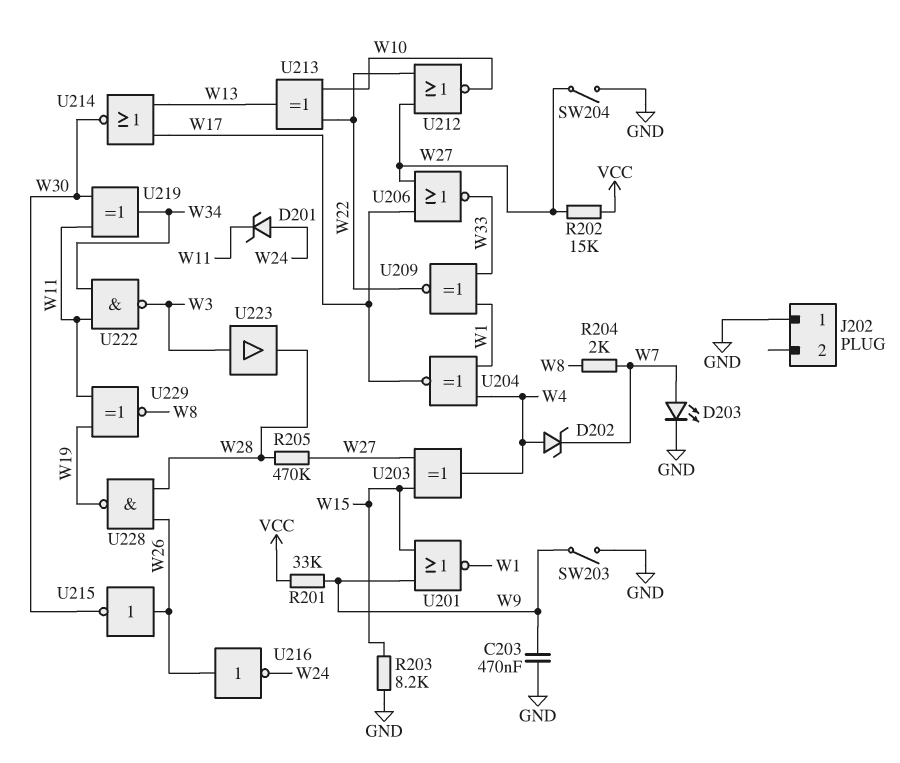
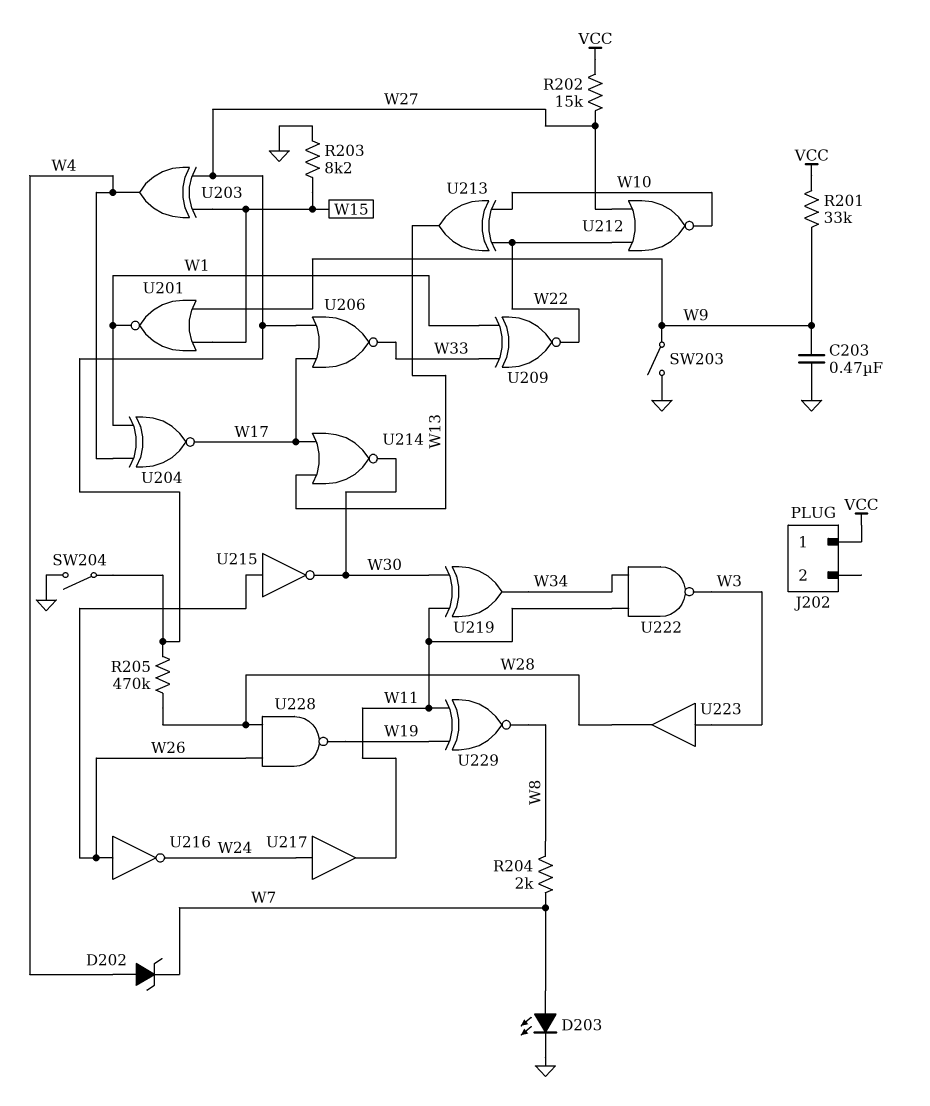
D201: zener (A W24, K W11) -> none
J202 pin 1: GND -> VCC
U217: none -> buffer (in W24, out W11)

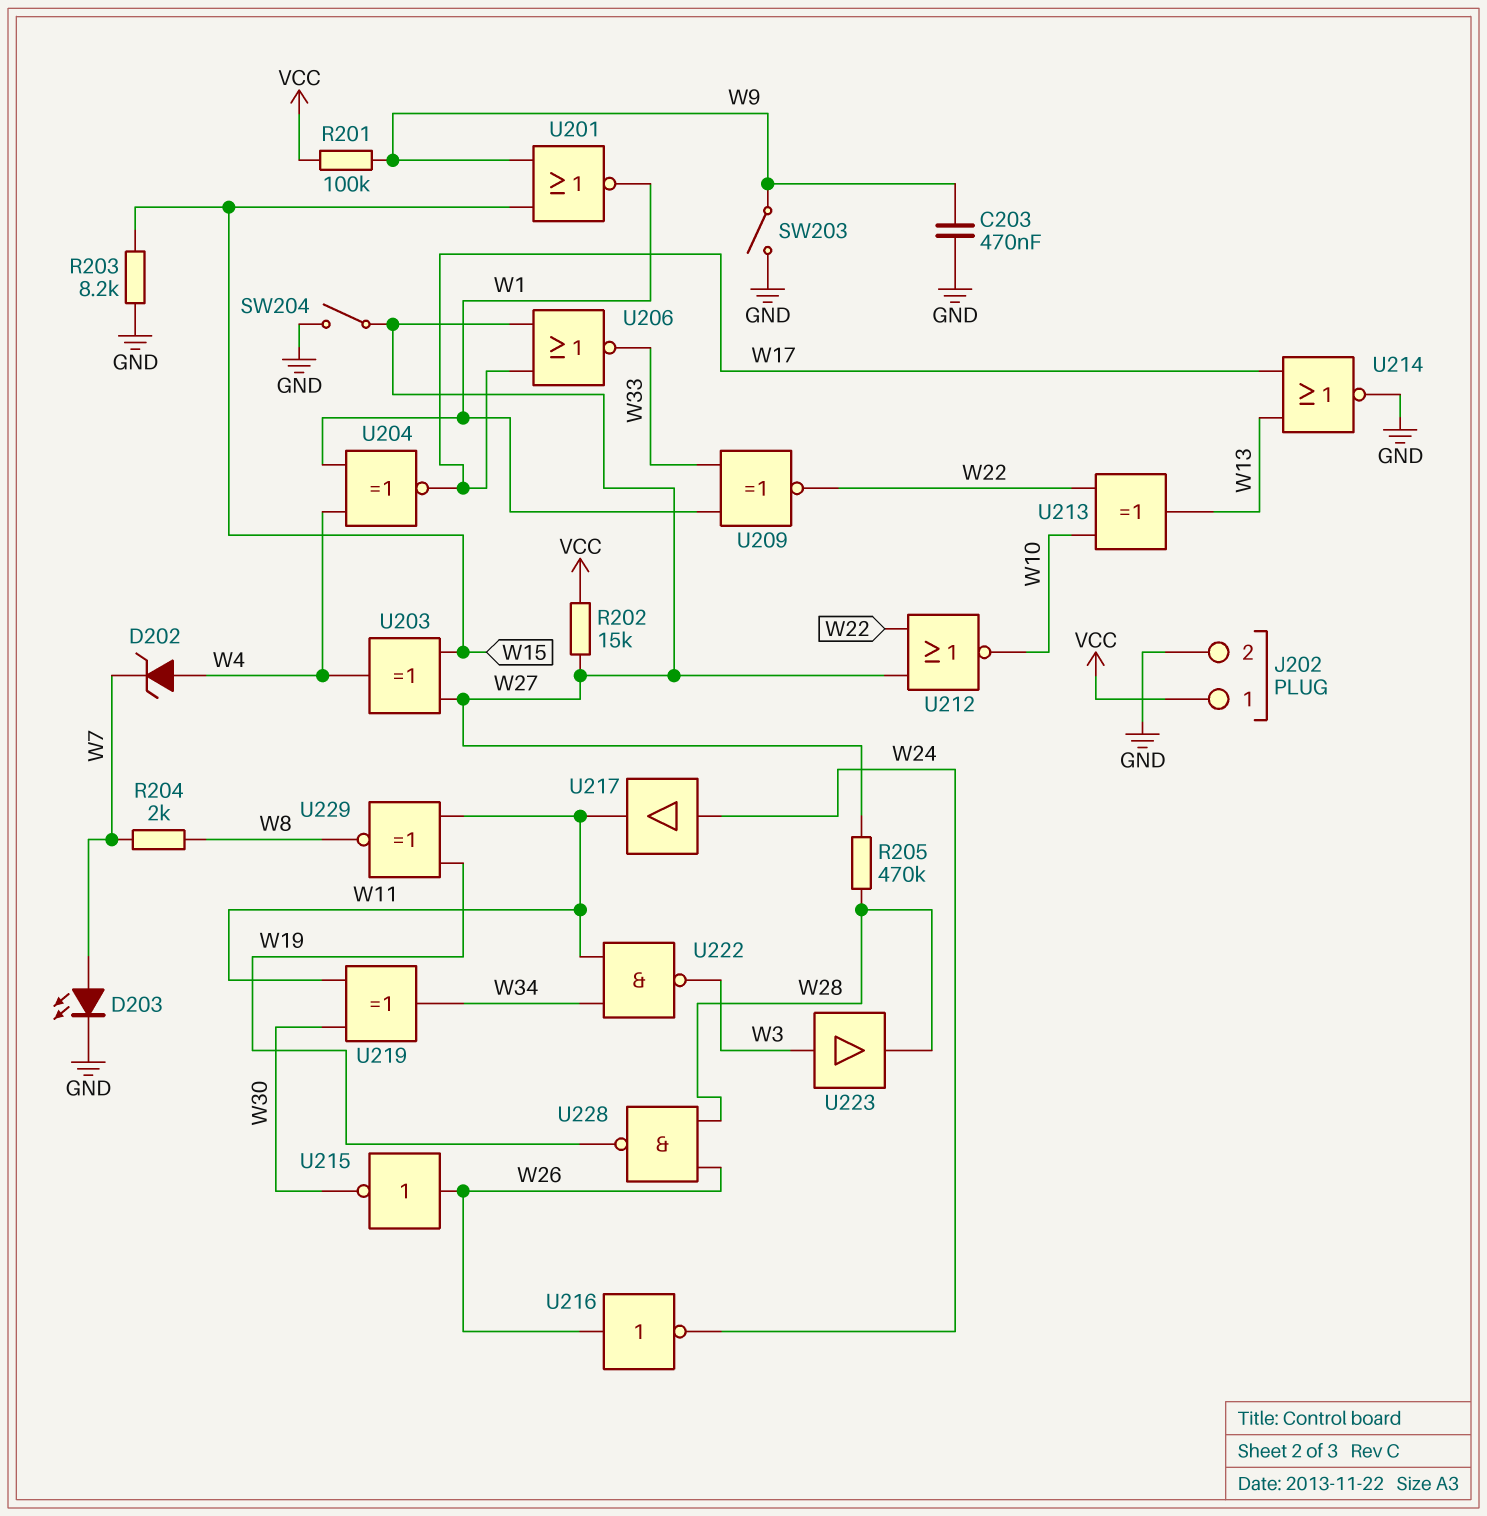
J202 pin 2: none -> GND
R201: 33k (VCC, W9) -> 100k (VCC, W9)
U214: NOR (in W13, in W17, out W30) -> NOR (in W13, in W17, out GND)

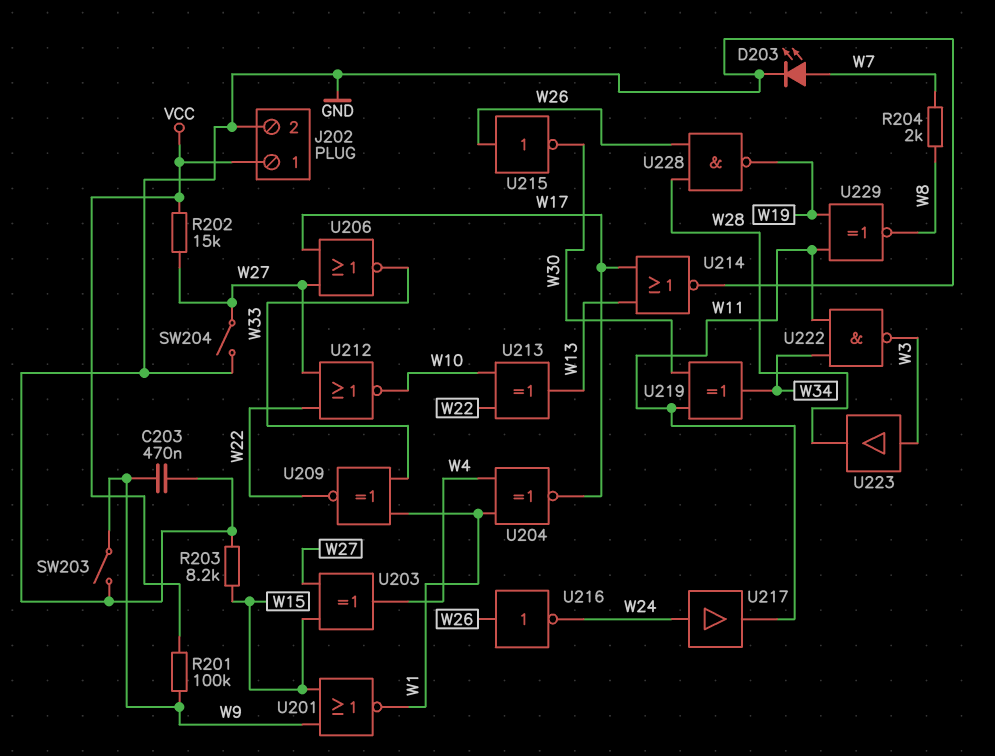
D202: zener (A W4, K W7) -> none
R205: 470k (W27, W28) -> none

